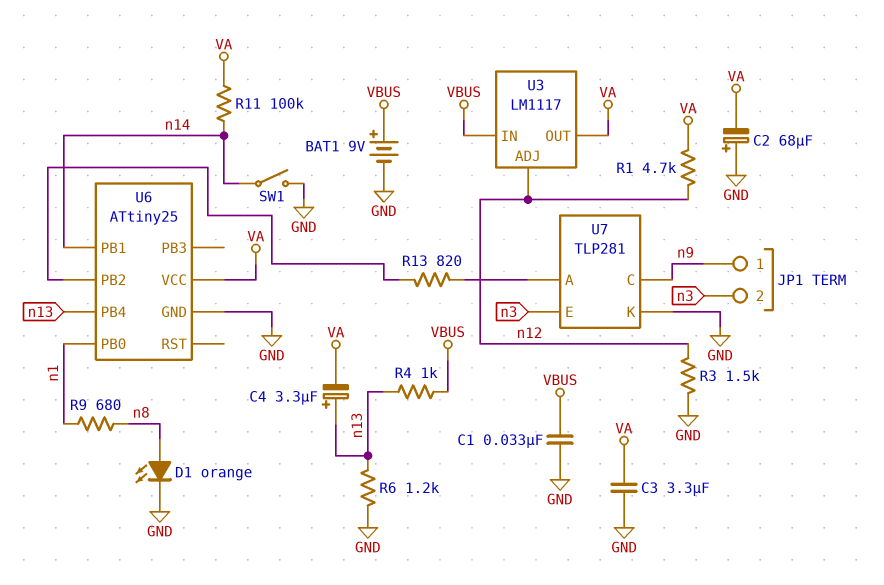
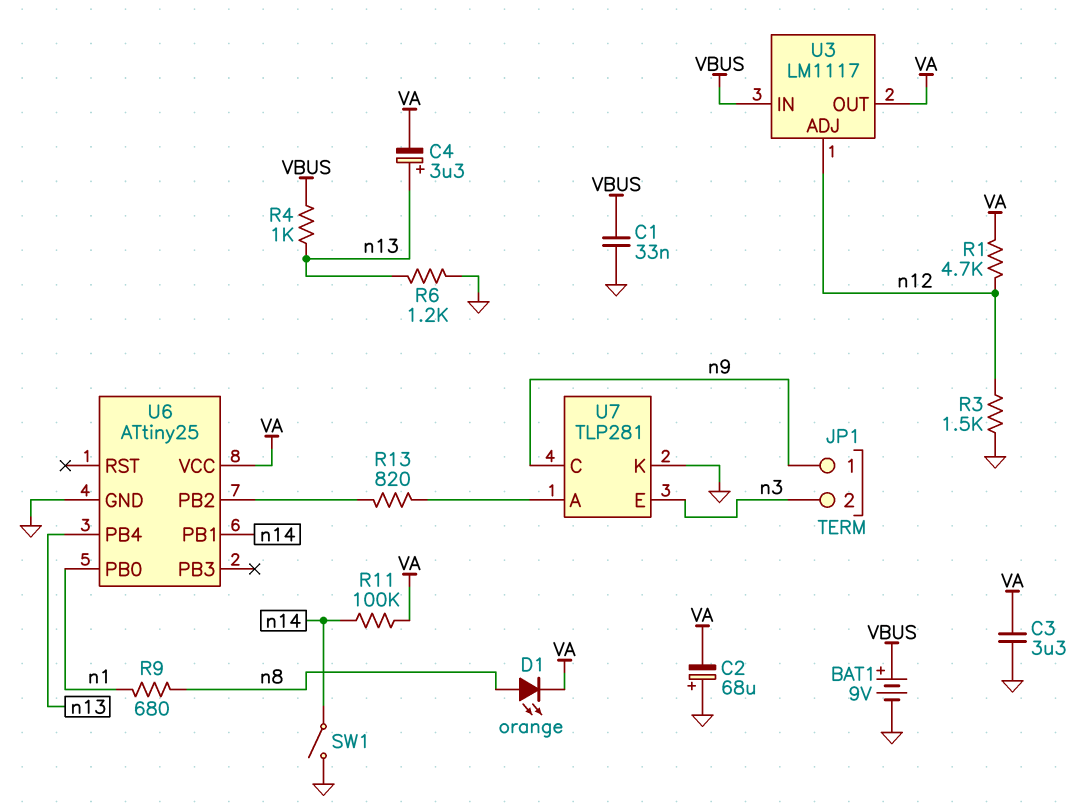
D1: LED orange (A n8, K GND) -> LED orange (A n8, K VA)

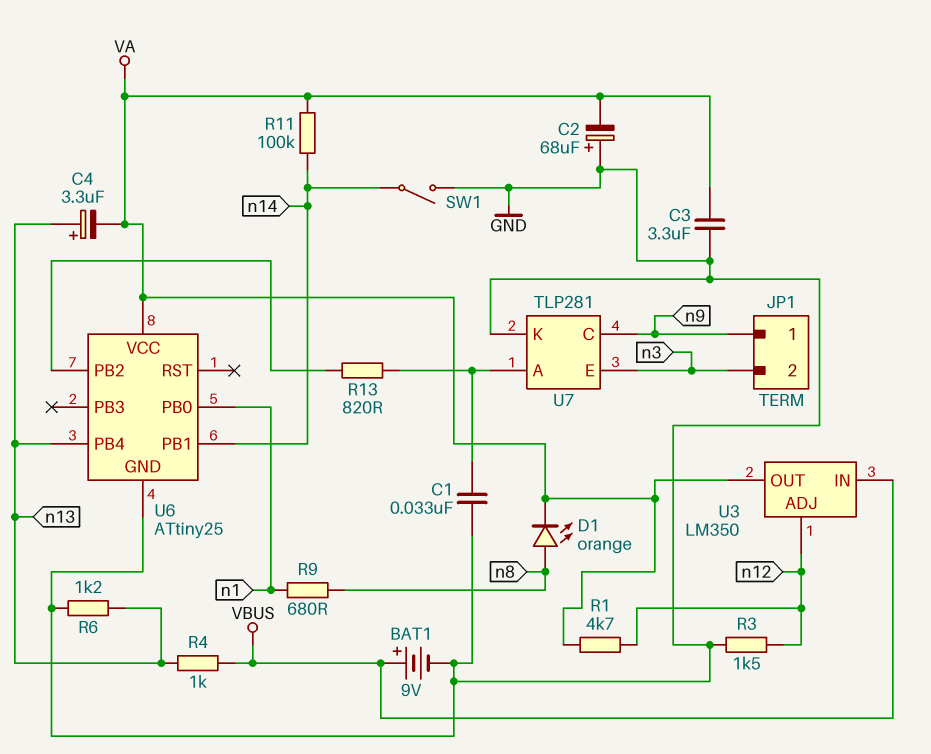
C1: 33nF (GND, VBUS) -> 33nF (GND, U7/A)
U3: LM1117 -> LM350

